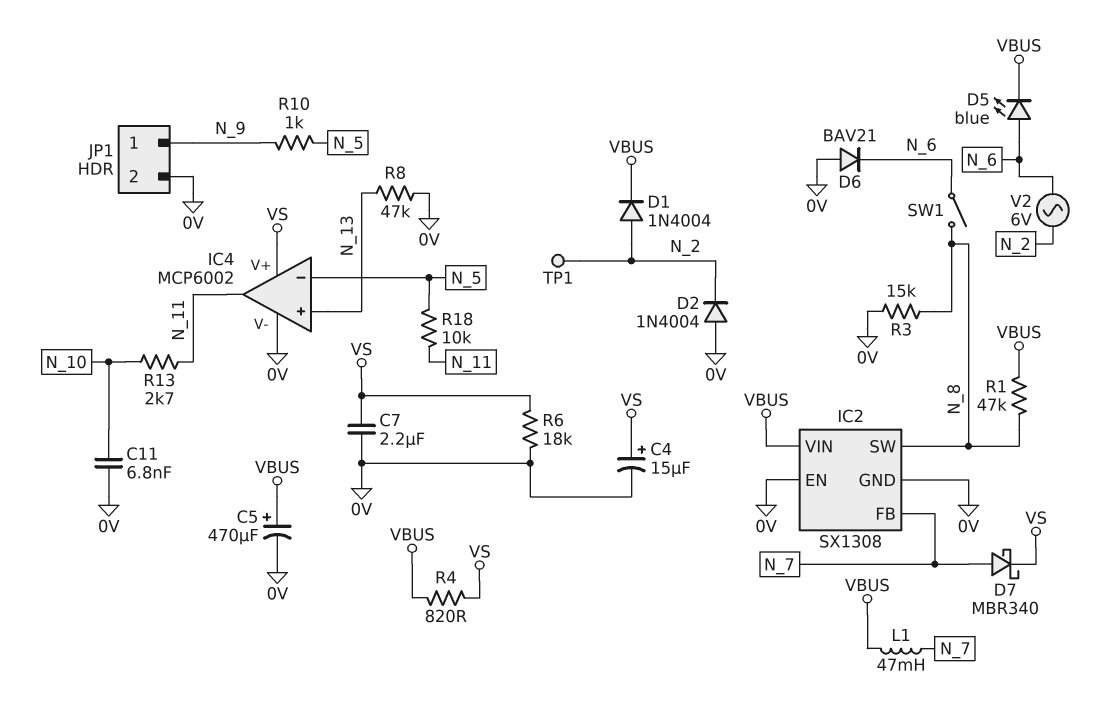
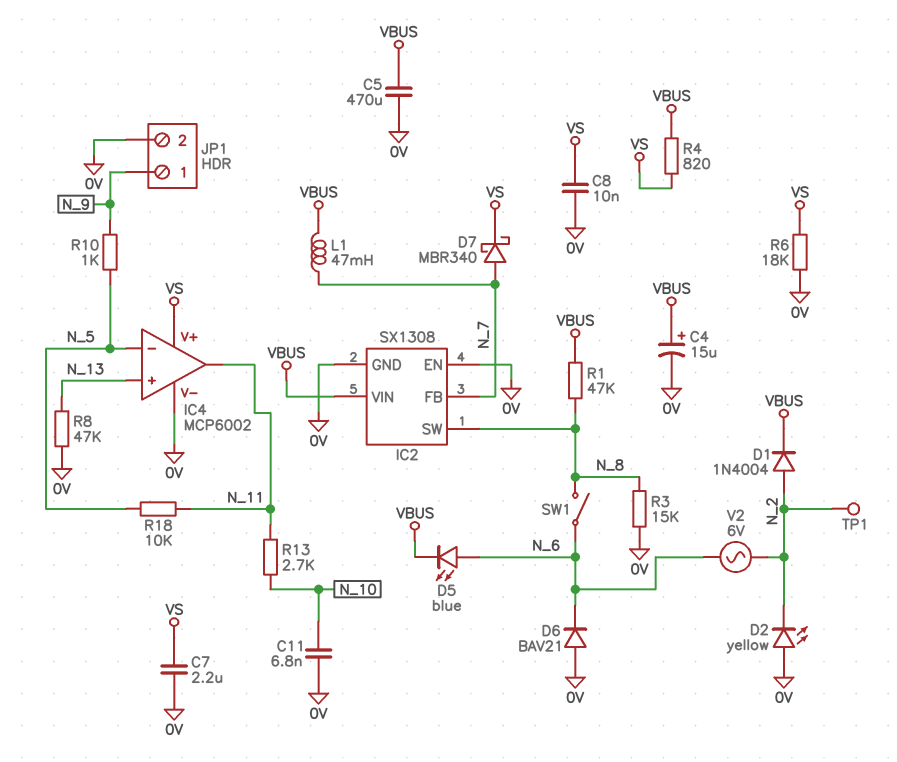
C4: 15uF (plus VS, minus 0V) -> 15uF (plus VBUS, minus 0V)
C5: 470uF (plus VBUS, minus 0V) -> 470uF (0V, VBUS)
C8: none -> 10nF (0V, VS)
D2: diode 1N4004 (A 0V, K N_2) -> LED yellow (A 0V, K N_2)

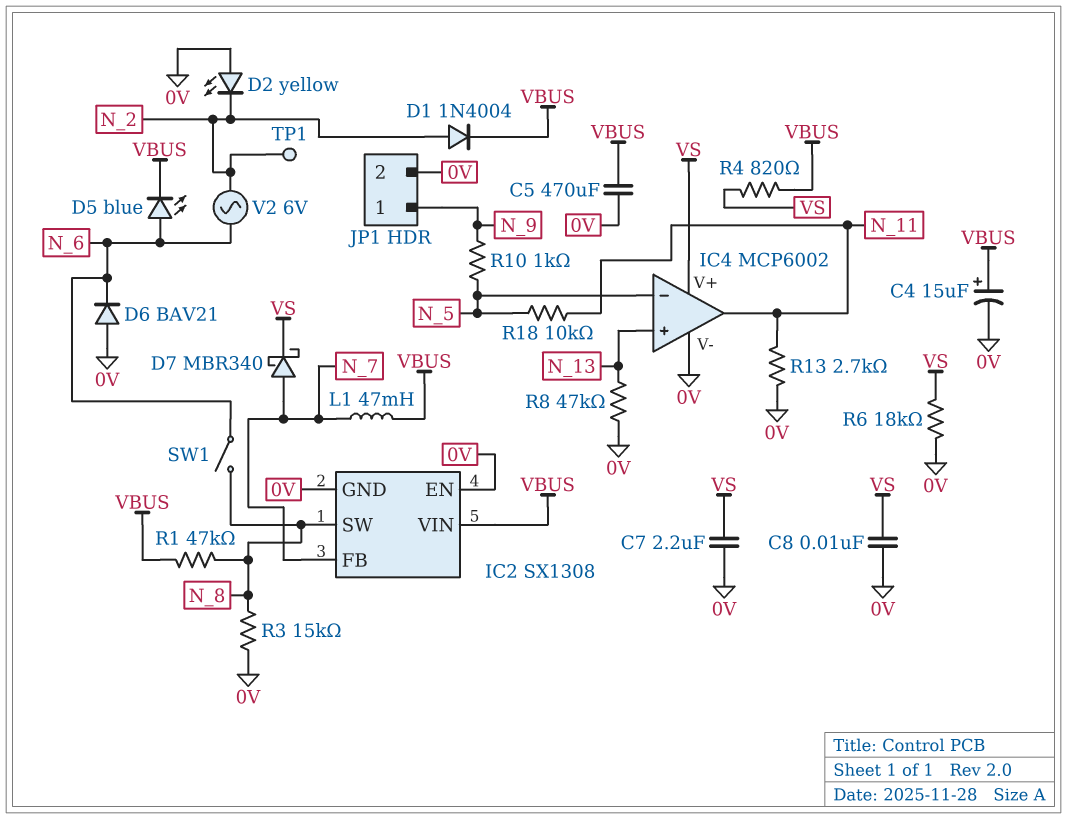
C11: 6.8nF (0V, N_10) -> none
R13: 2.7k (N_10, N_11) -> 2.7k (0V, N_11)

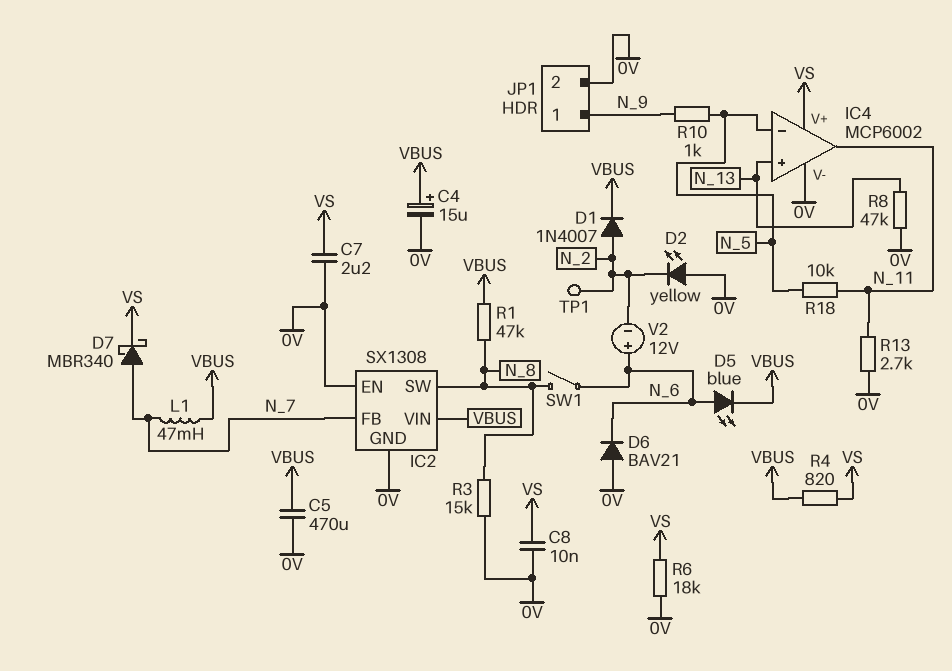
D1: diode 1N4004 (A N_2, K VBUS) -> diode 1N4007 (A N_2, K VBUS)
V2: AC 6V (N_2, N_6) -> 12V (plus N_6, minus N_2)

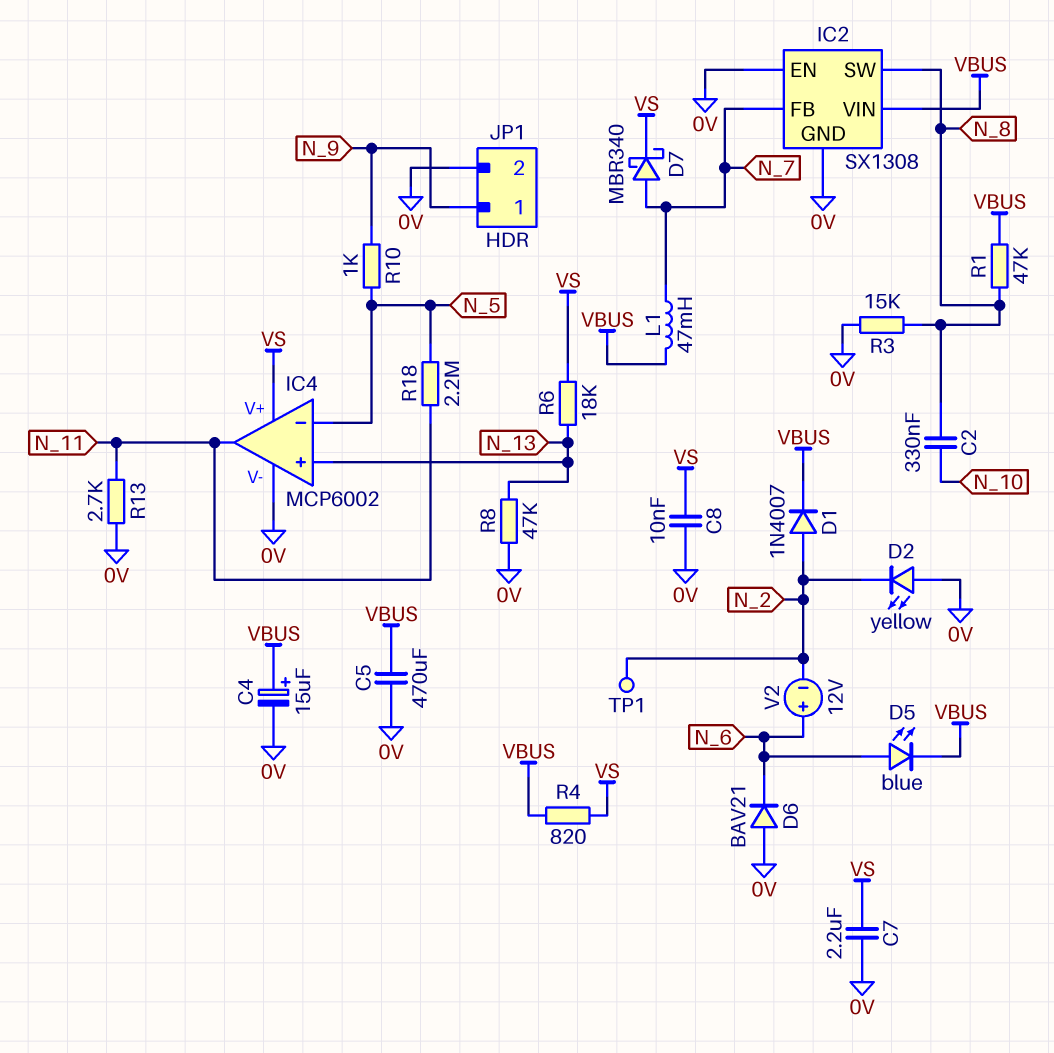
C2: none -> 330nF (N_8, N_10)
R6: 18k (0V, VS) -> 18k (N_13, VS)
R18: 10k (N_5, N_11) -> 2.2M (N_5, N_11)
SW1: switch (N_6, N_8) -> none

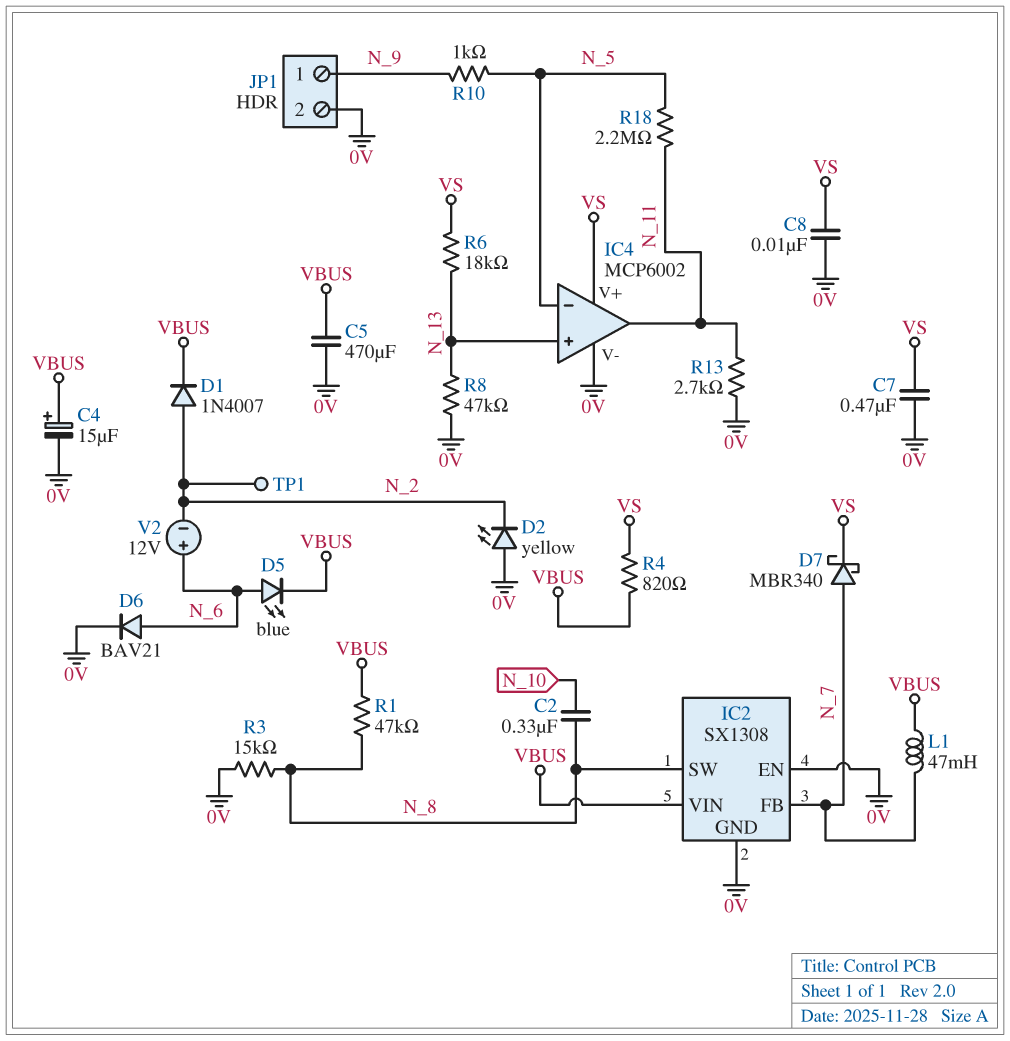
C7: 2.2uF (0V, VS) -> 470nF (0V, VS)
D6: diode BAV21 (A 0V, K N_6) -> diode BAV21 (A N_6, K 0V)

